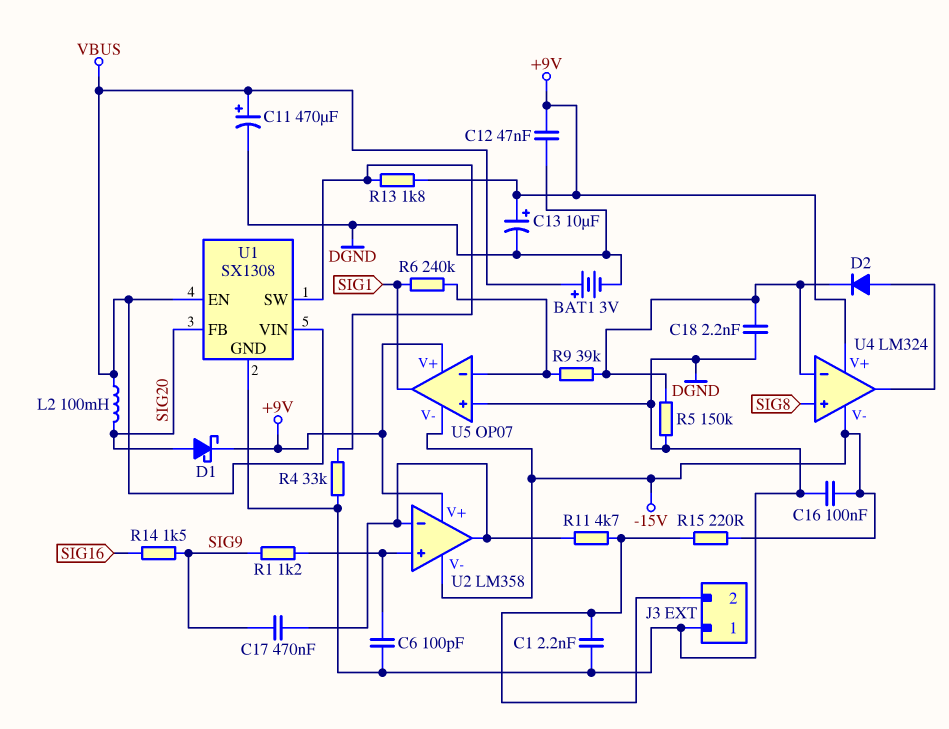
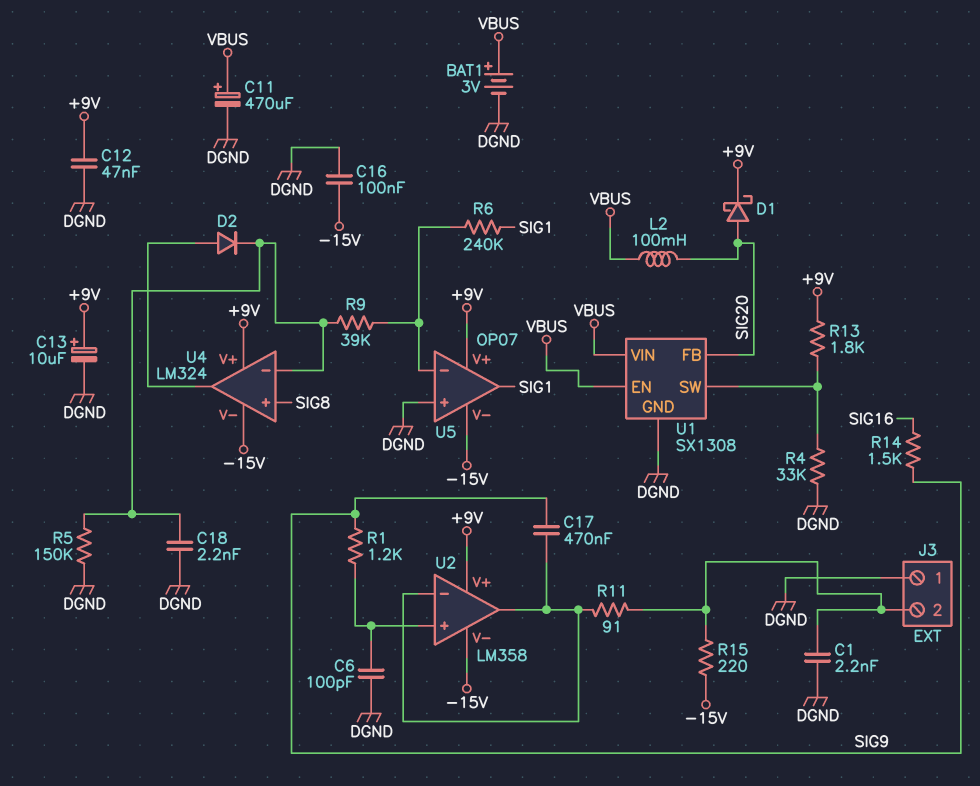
R11: 4.7k (J3/2, U2/in-) -> 91 (J3/2, U2/in-)

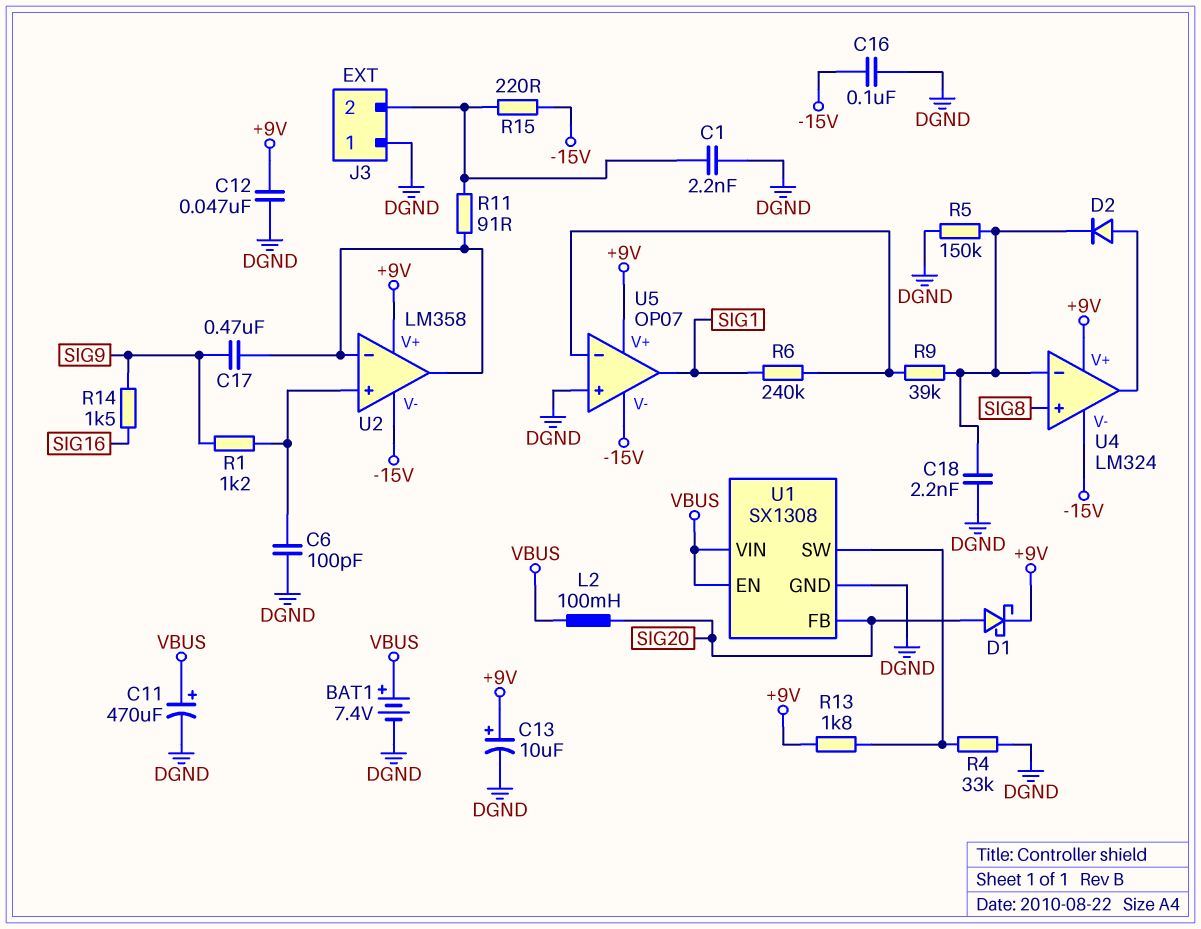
BAT1: 3V (plus VBUS, minus DGND) -> 7.4V (plus VBUS, minus DGND)

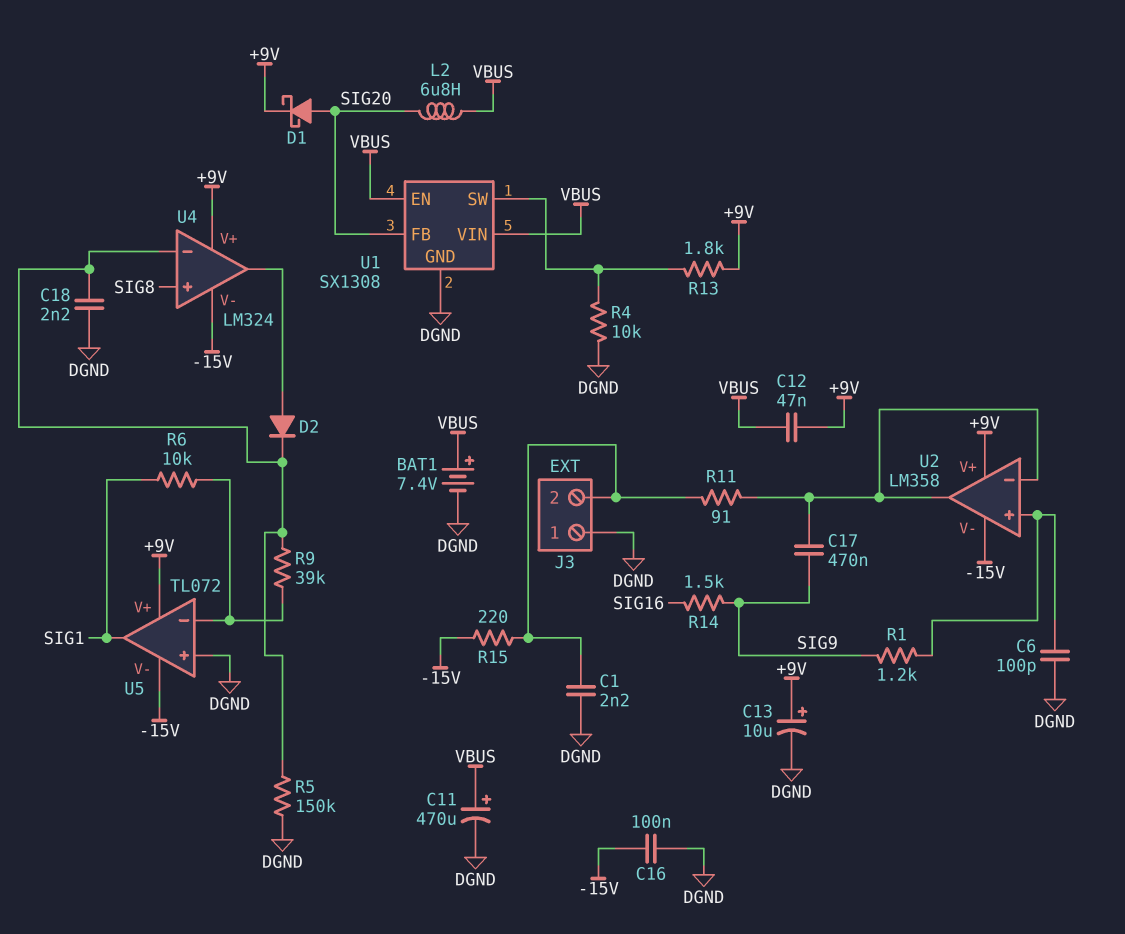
C12: 47nF (+9V, DGND) -> 47nF (+9V, VBUS)
L2: 100mH (SIG20, VBUS) -> 6.8uH (SIG20, VBUS)
R4: 33k (DGND, U1/SW) -> 10k (DGND, U1/SW)
R6: 240k (SIG1, U5/in-) -> 10k (SIG1, U5/in-)
U5: OP07 -> TL072

